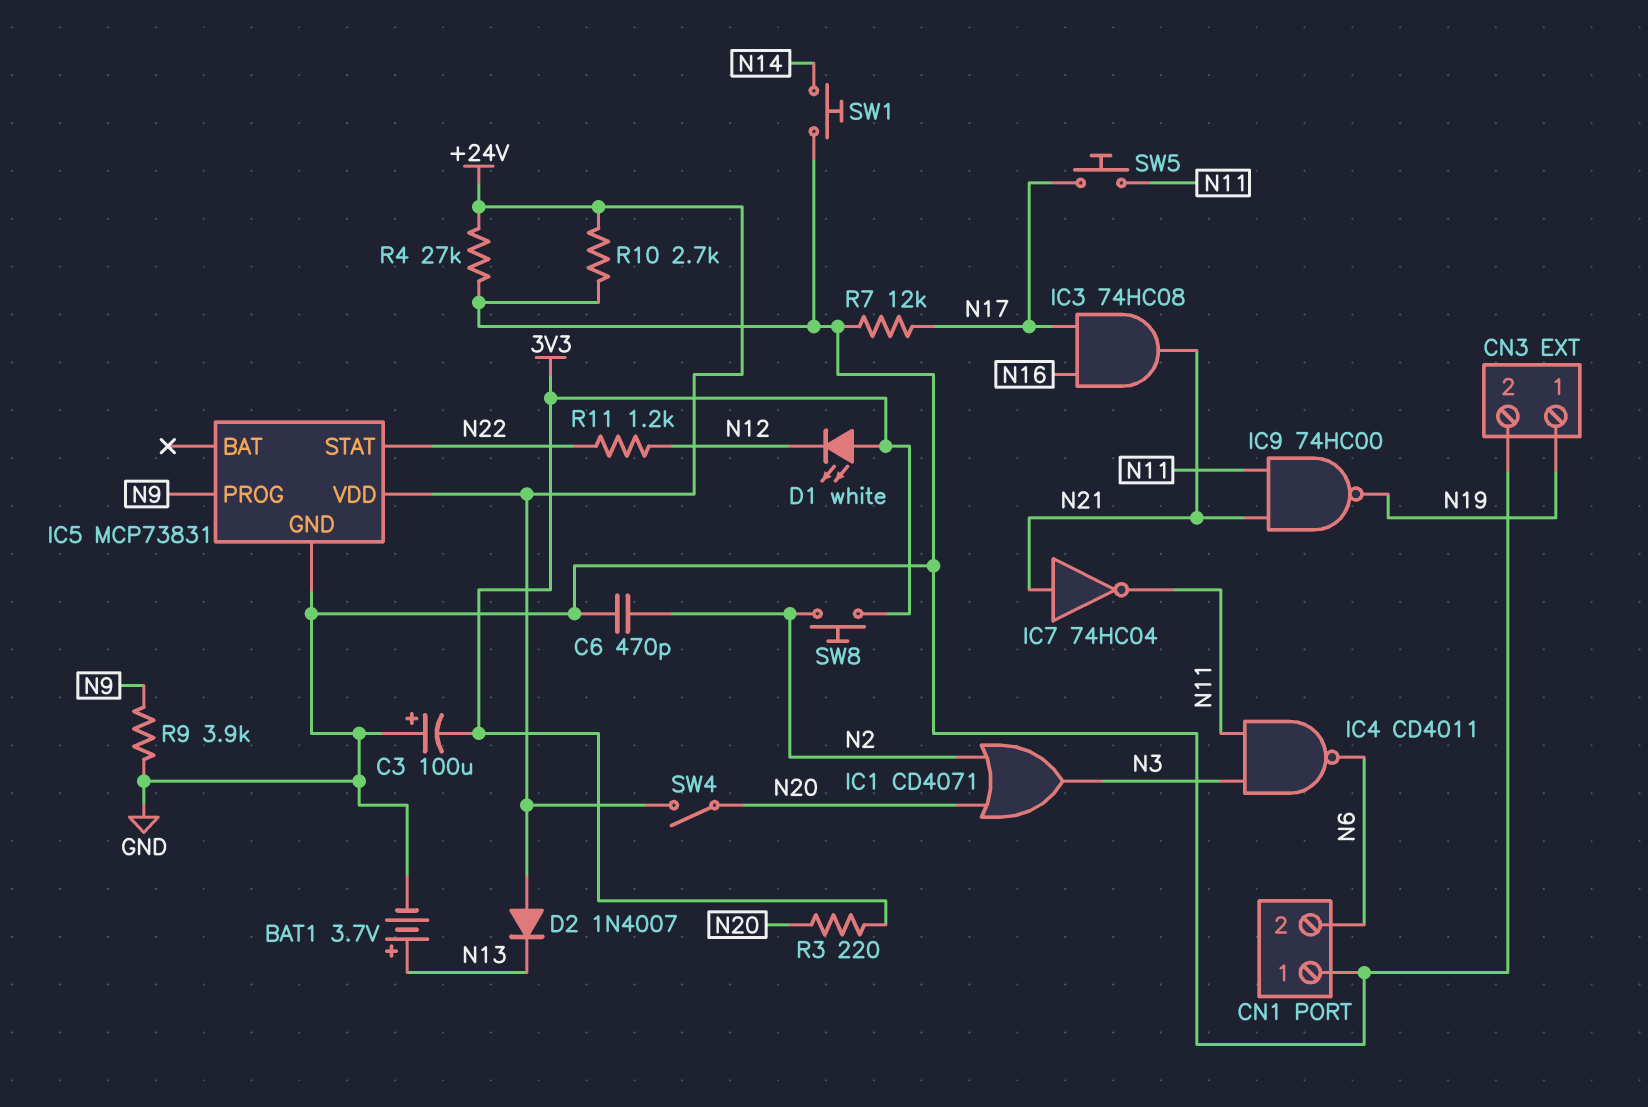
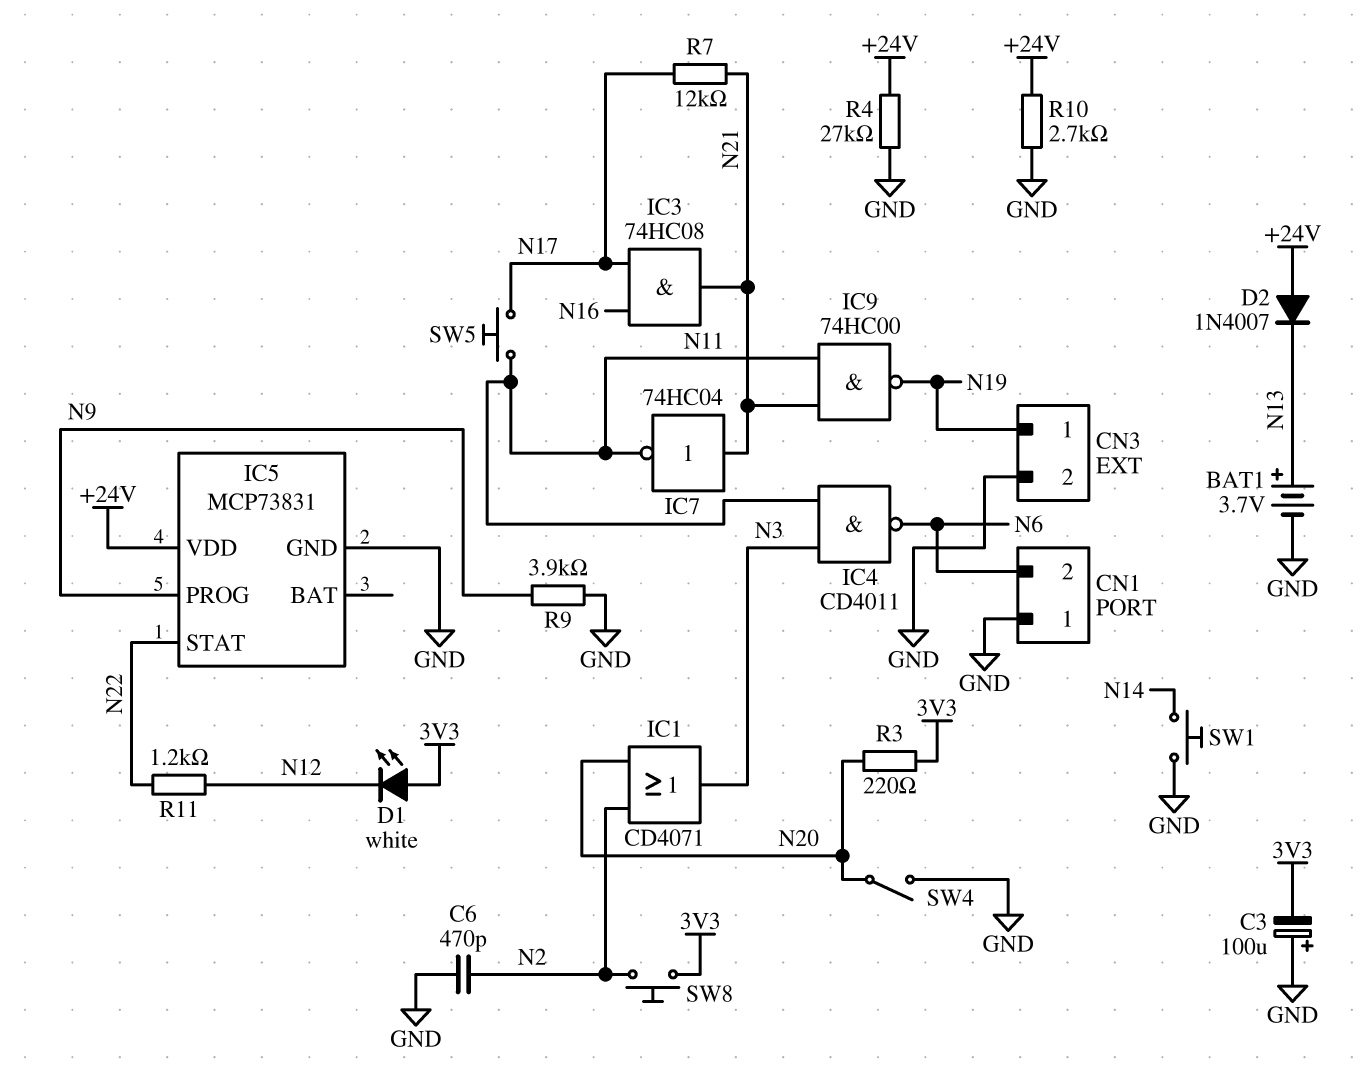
R7: 12k (GND, N17) -> 12k (N17, N21)
SW4: switch (+24V, N20) -> switch (GND, N20)

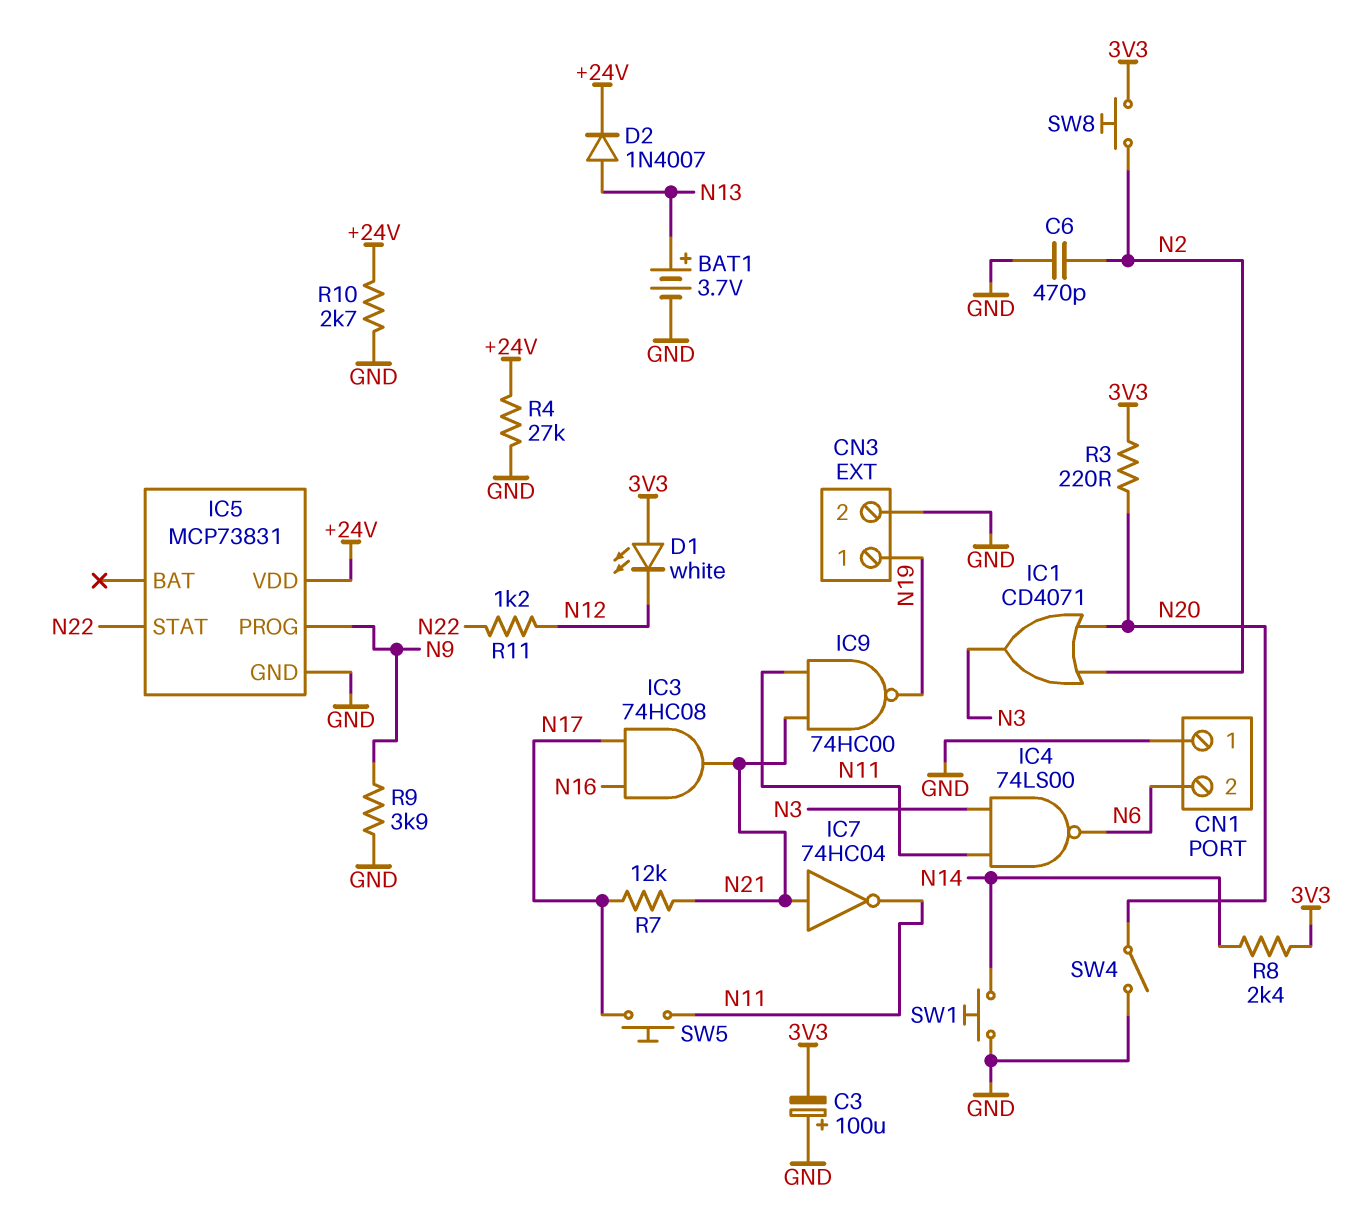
D2: diode 1N4007 (A +24V, K N13) -> diode 1N4007 (A N13, K +24V)
IC4: NAND CD4011 (in N3, in N11, out N6) -> NAND 74LS00 (in N3, in N11, out N6)
R8: none -> 2.4k (3V3, N14)

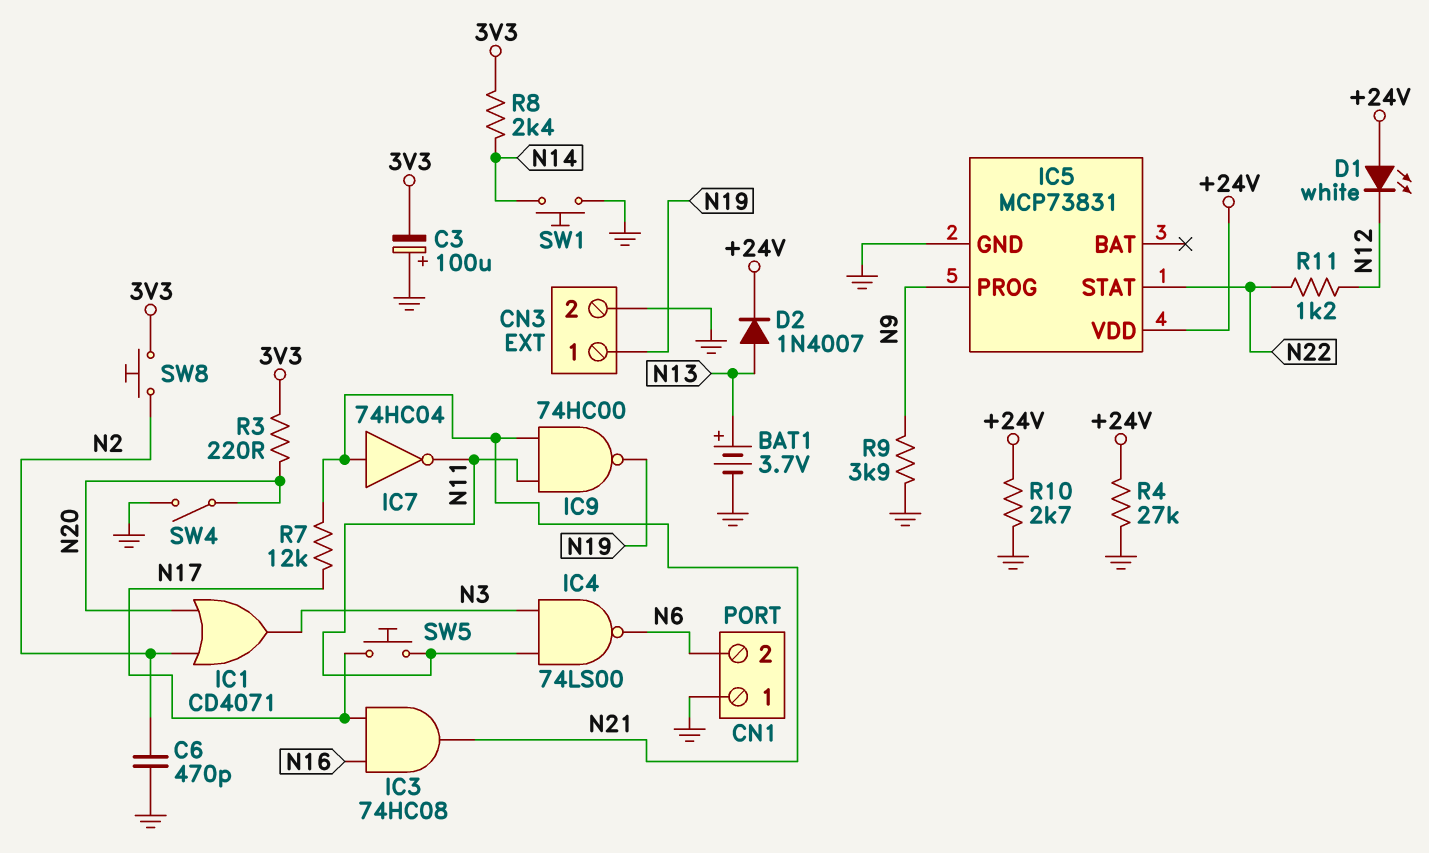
D1: LED white (A 3V3, K N12) -> LED white (A +24V, K N12)

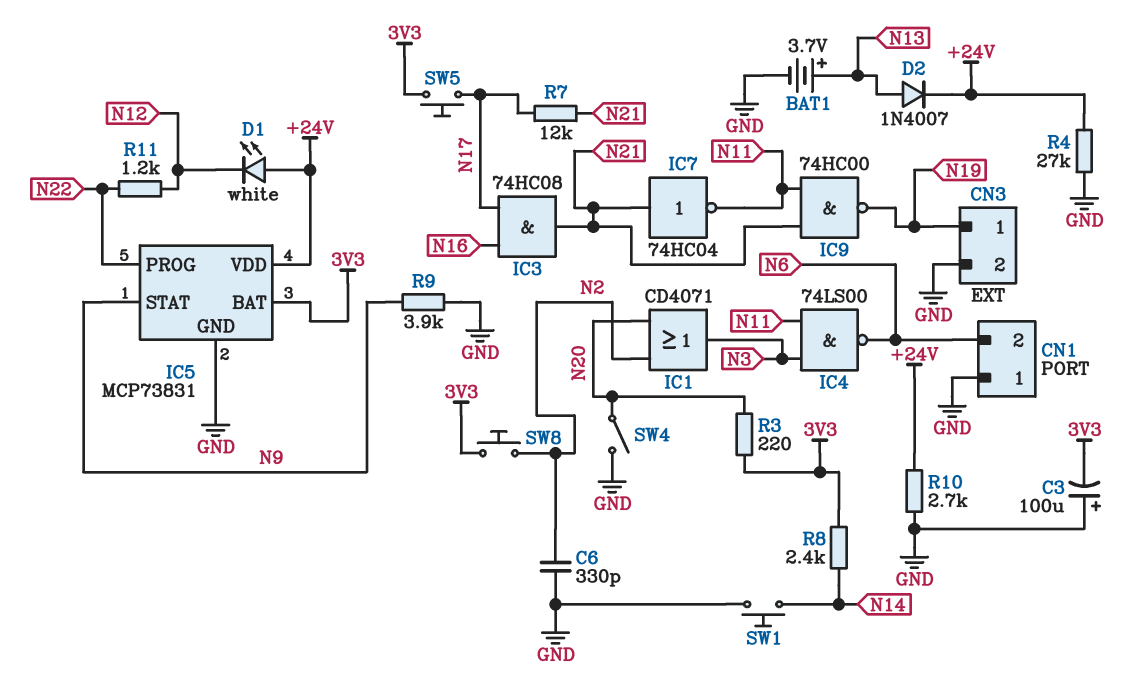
C6: 470pF (GND, N2) -> 330pF (GND, N2)
IC5 pin BAT: none -> 3V3
IC5 pin PROG: N9 -> N22
IC5 pin STAT: N22 -> N9
SW5: button (N11, N17) -> button (3V3, N17)

